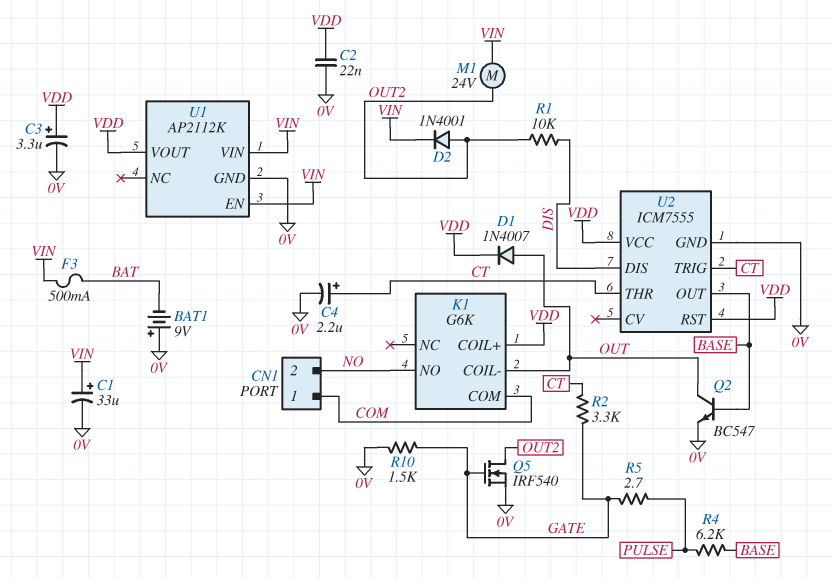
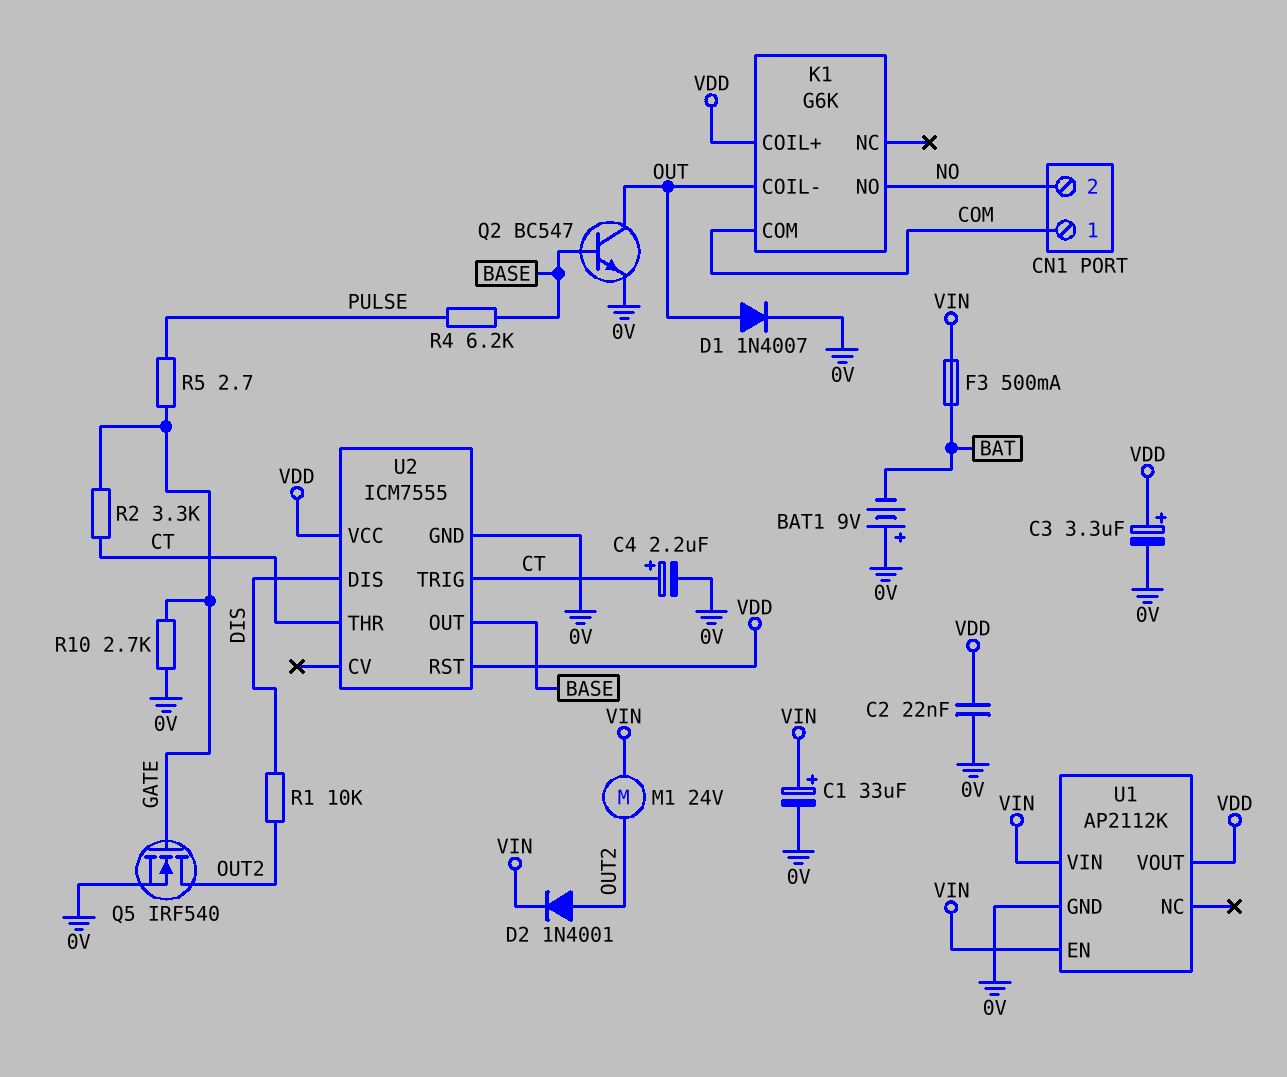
D1: diode 1N4007 (A OUT, K VDD) -> diode 1N4007 (A OUT, K 0V)
R10: 1.5k (0V, GATE) -> 2.7k (0V, GATE)

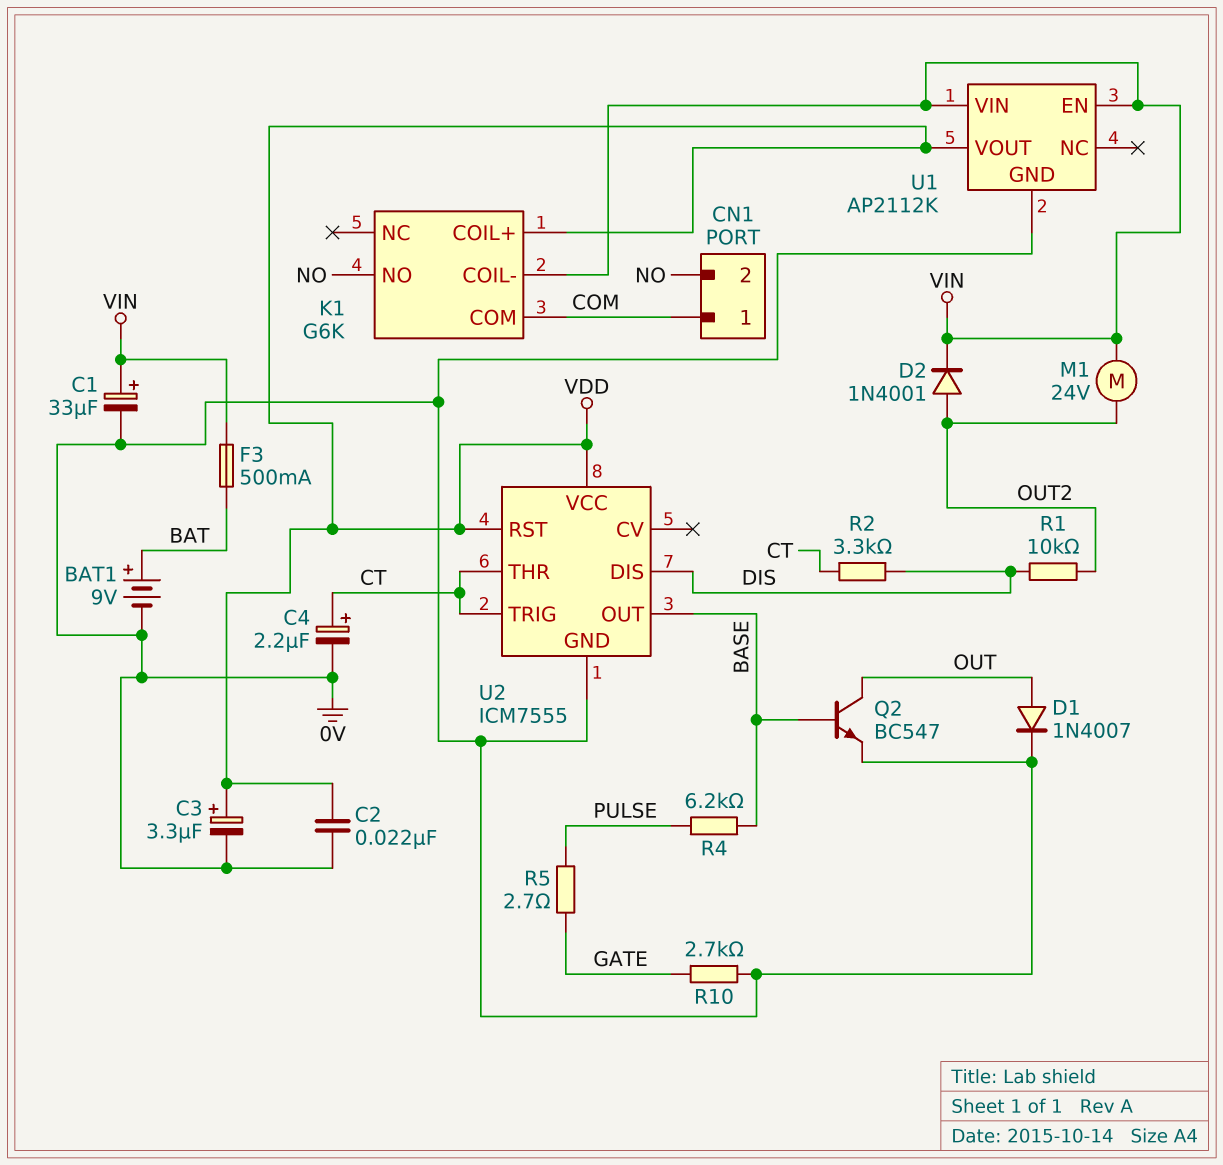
BAT1: 9V (plus 0V, minus BAT) -> 9V (plus BAT, minus 0V)
K1 pin COIL-: OUT -> VIN
Q5: NMOS IRF540 (G GATE, D OUT2, S 0V) -> none
R2: 3.3k (CT, GATE) -> 3.3k (CT, DIS)

